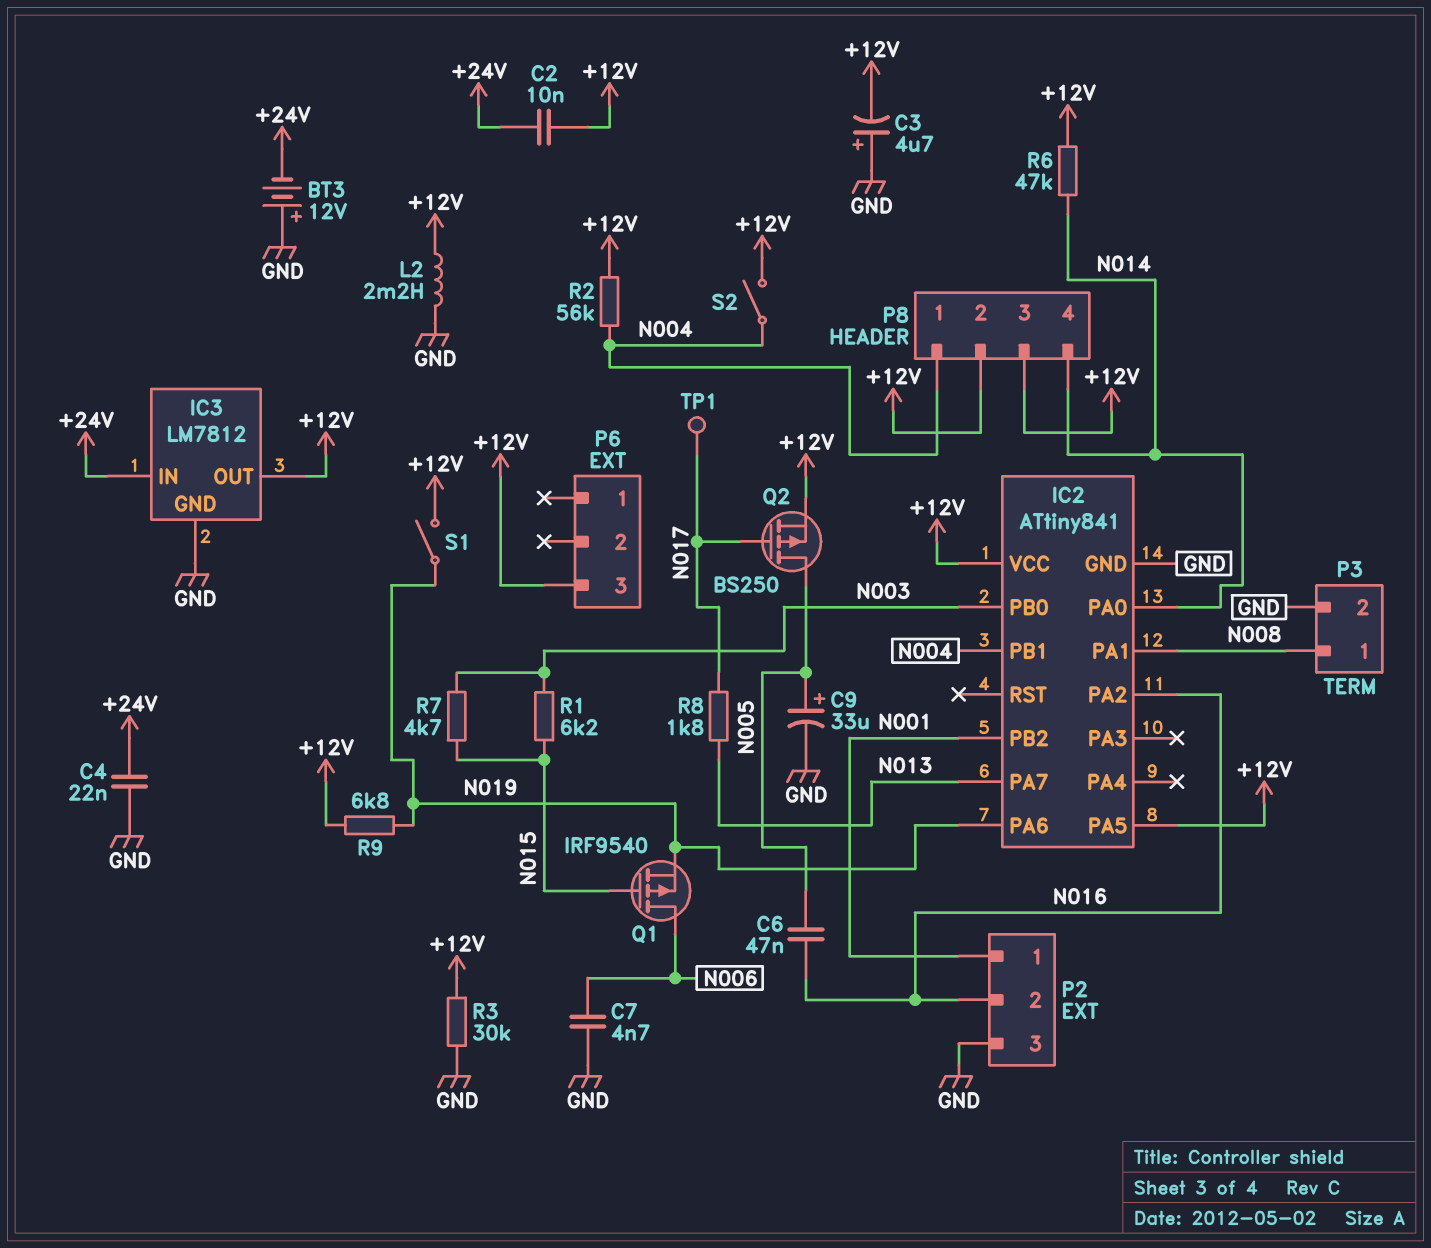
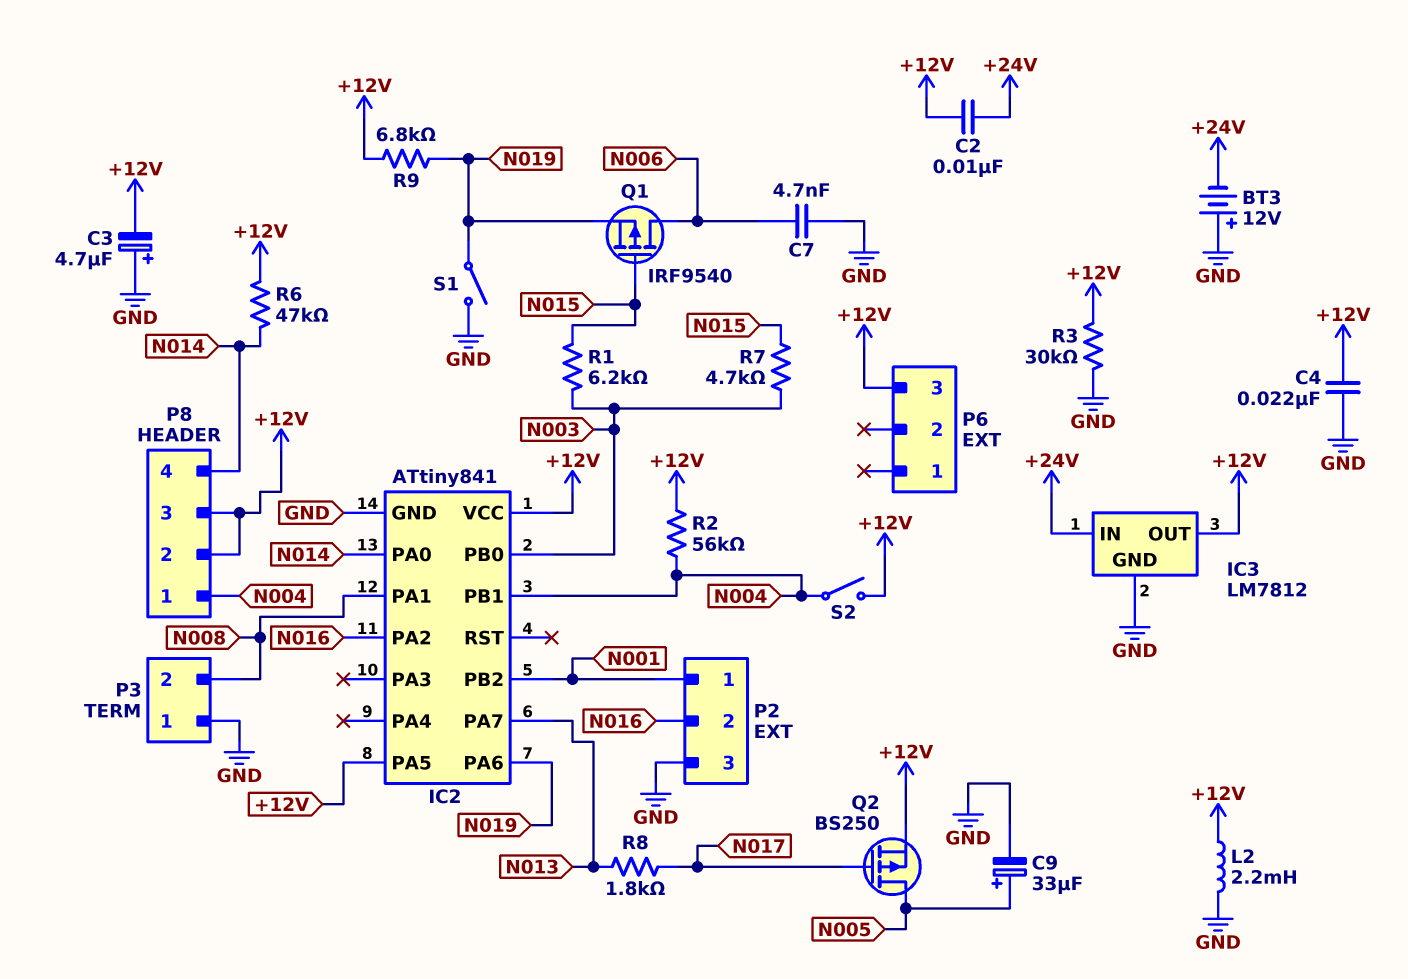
C4: 22nF (+24V, GND) -> 22nF (+12V, GND)
C6: 47nF (N005, N016) -> none
P3 pin 1: N008 -> GND
P3 pin 2: GND -> N008
S1: switch (+12V, N019) -> switch (GND, N019)
TP1: test point (N017) -> none

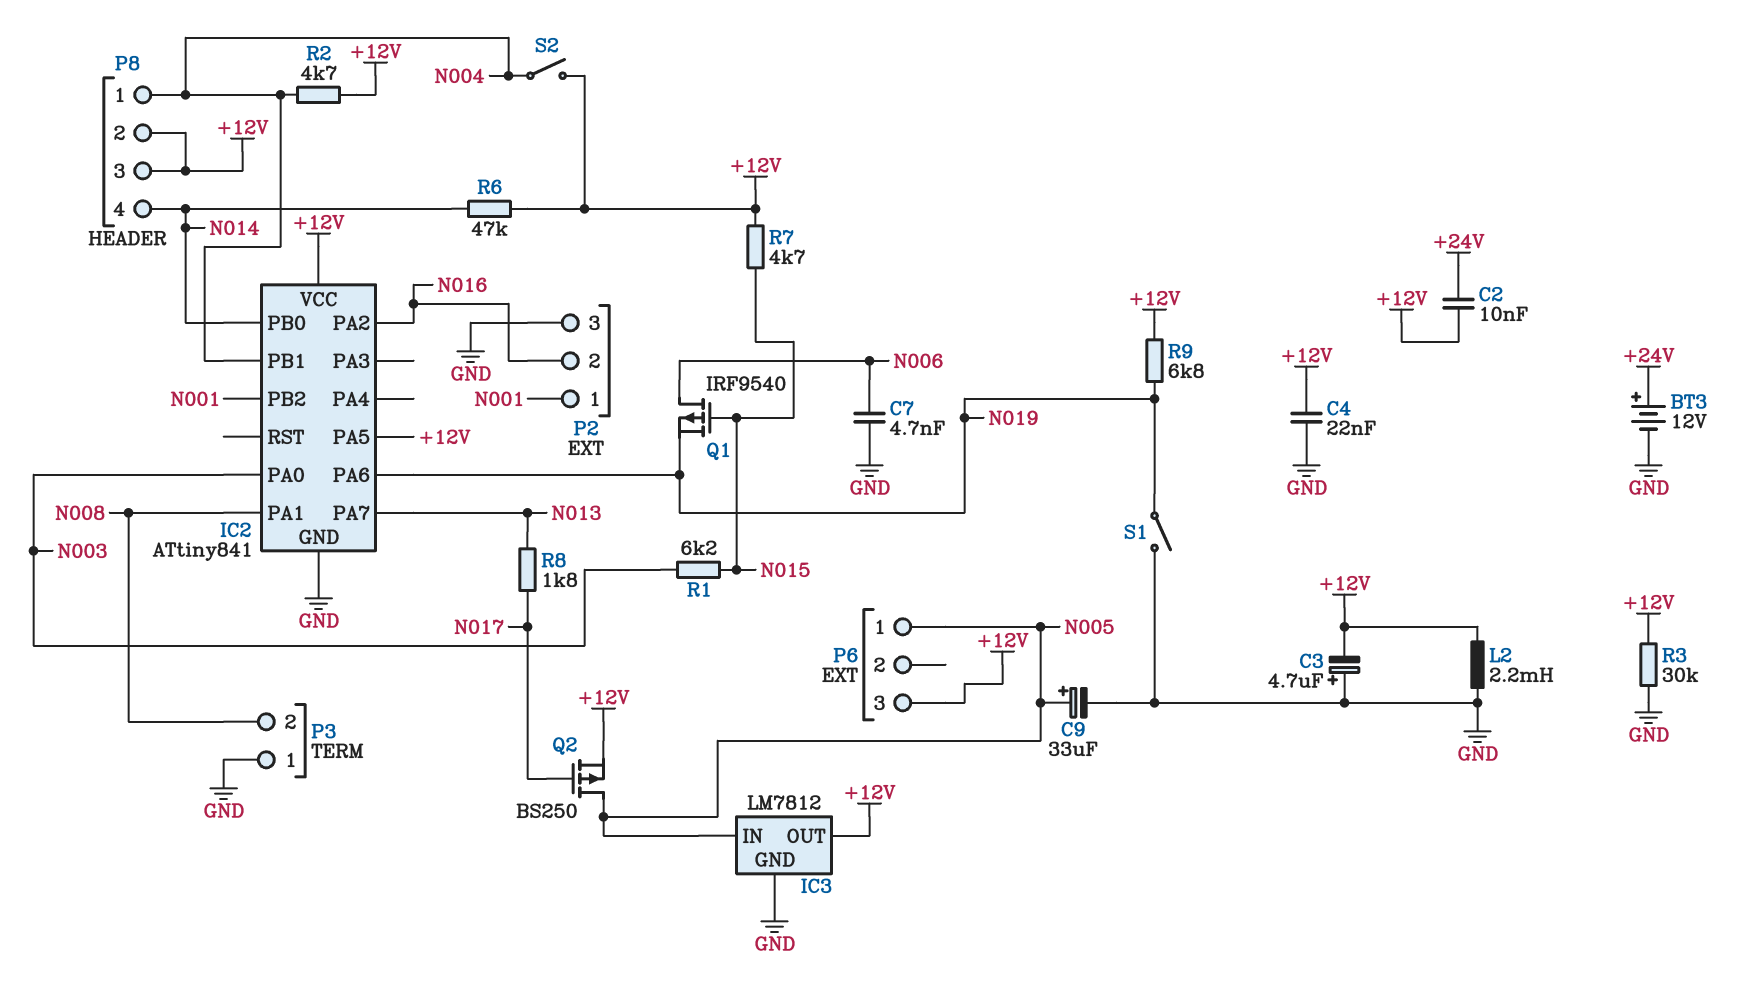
BT3: 12V (plus GND, minus +24V) -> 12V (plus +24V, minus GND)
IC2 pin PA0: N014 -> N003
IC2 pin PB0: N003 -> N014
IC3 pin IN: +24V -> N005
P6 pin 1: none -> N005
R2: 56k (+12V, N004) -> 4.7k (+12V, N004)
R7: 4.7k (N003, N015) -> 4.7k (+12V, N015)

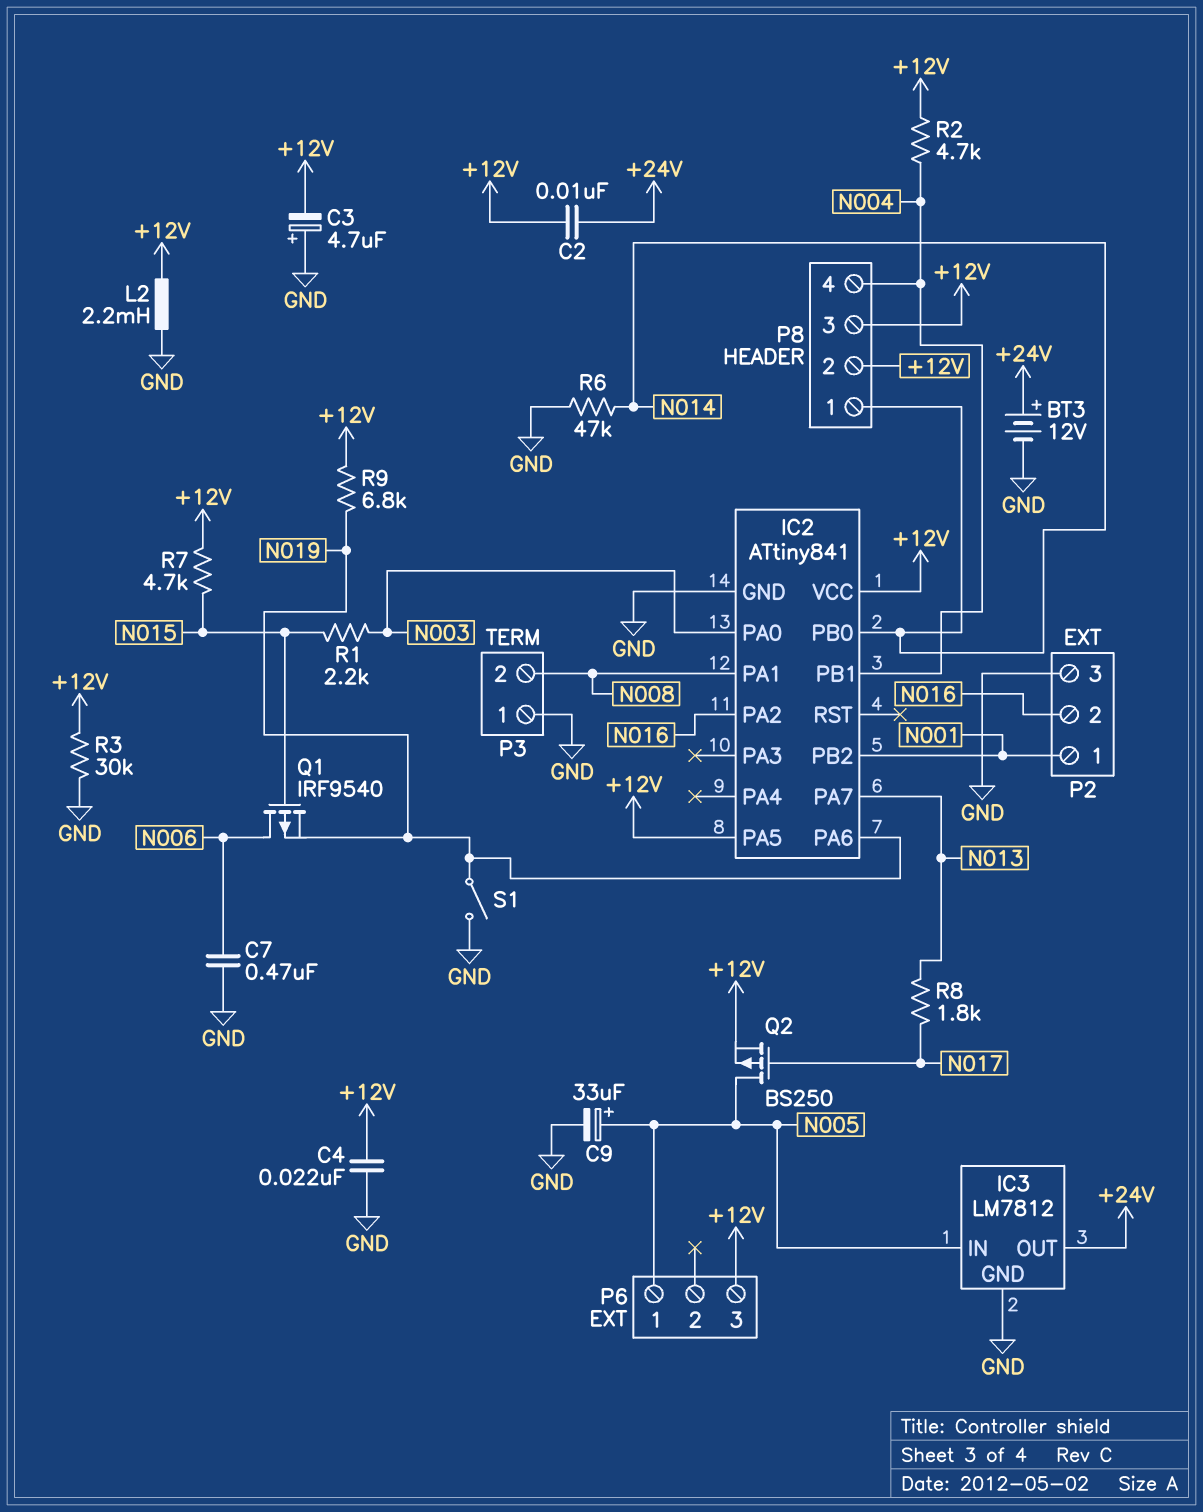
C7: 4.7nF (GND, N006) -> 470nF (GND, N006)
IC3 pin OUT: +12V -> +24V
P8 pin 1: N004 -> N014
P8 pin 4: N014 -> N004
R1: 6.2k (N003, N015) -> 2.2k (N003, N015)
R6: 47k (+12V, N014) -> 47k (GND, N014)
S2: switch (+12V, N004) -> none

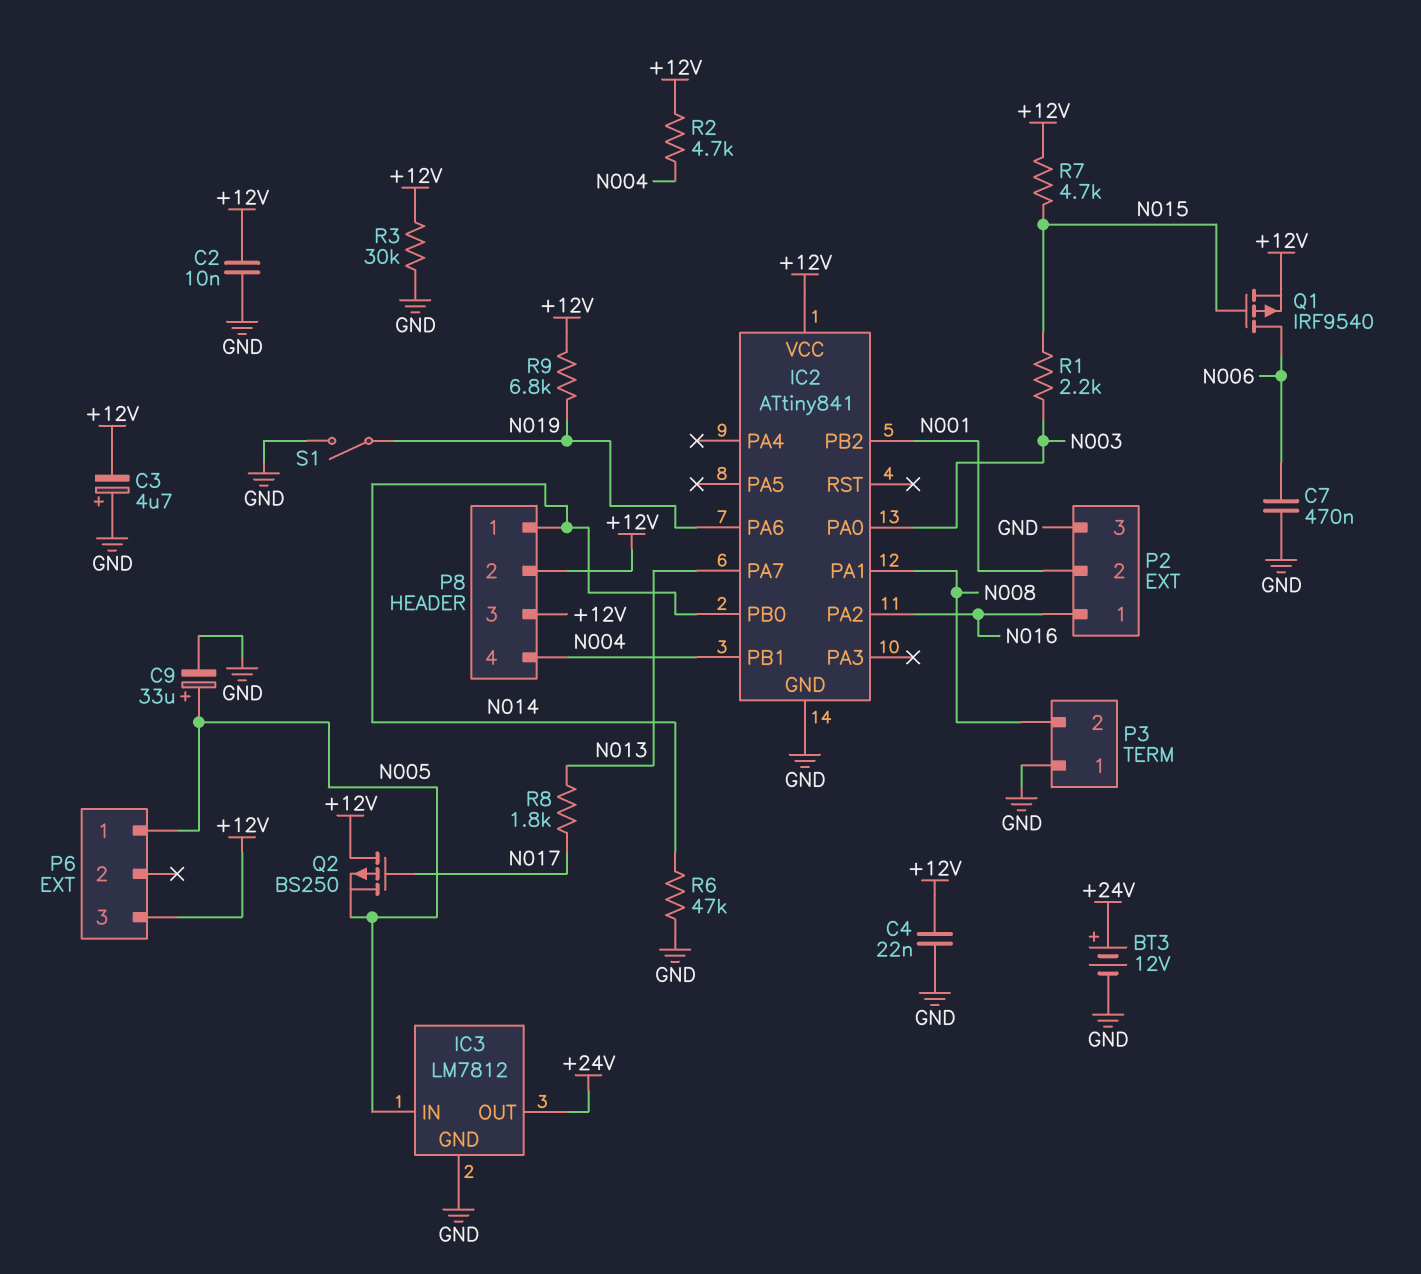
C2: 10nF (+12V, +24V) -> 10nF (+12V, GND)
IC2 pin PA5: +12V -> none
L2: 2.2mH (+12V, GND) -> none
P2 pin 1: N001 -> N016
P2 pin 2: N016 -> N001
Q1: PMOS IRF9540 (G N015, D N006, S N019) -> PMOS IRF9540 (G N015, D N006, S +12V)
Q2: PMOS BS250 (G N017, D N005, S +12V) -> PMOS BS250 (G N017, D +12V, S N005)

